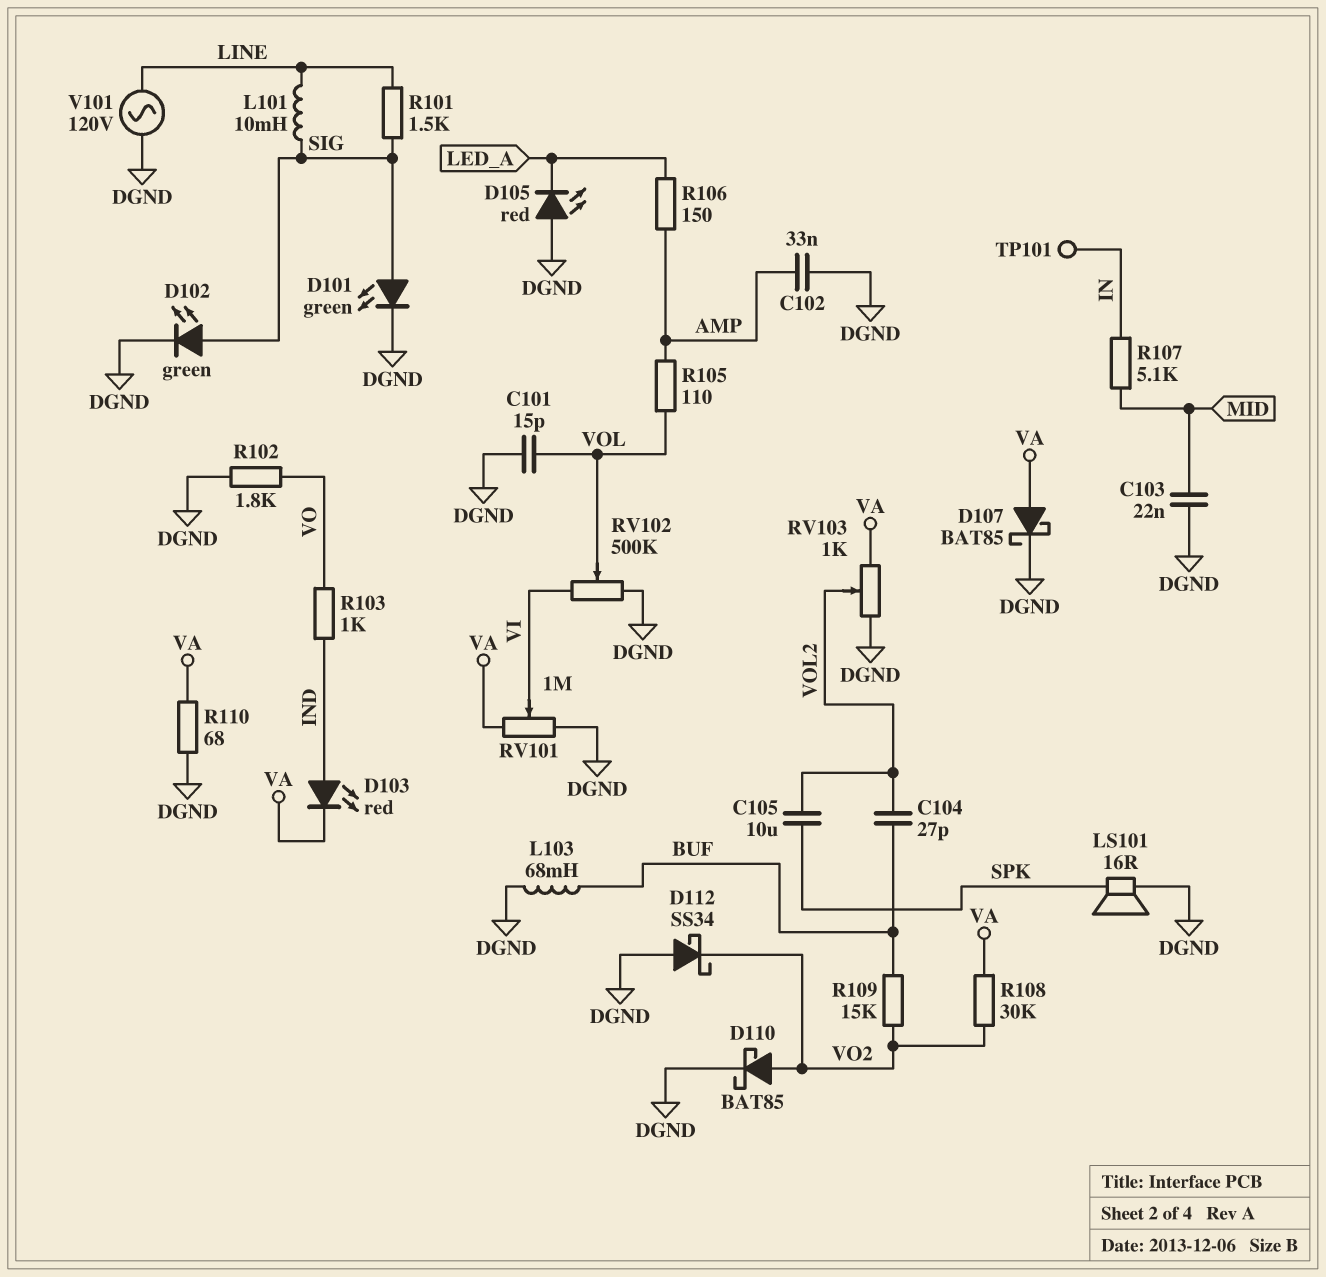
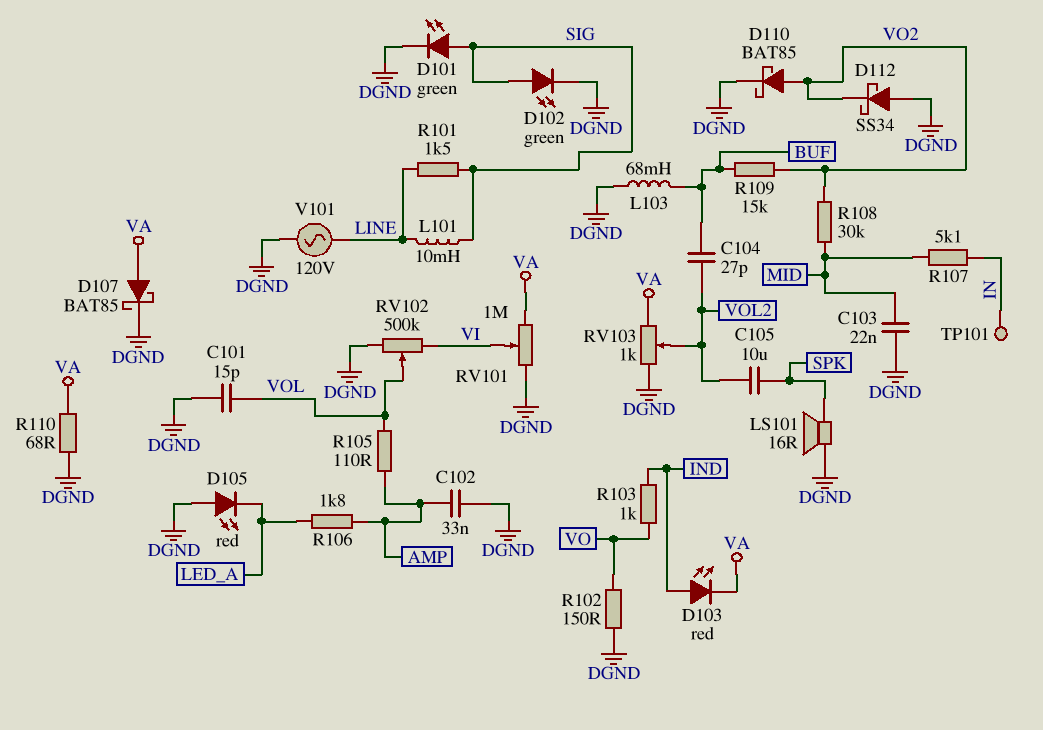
R102: 1.8k (DGND, VO) -> 150 (DGND, VO)
R106: 150 (AMP, LED_A) -> 1.8k (AMP, LED_A)
R108: 30k (VA, VO2) -> 30k (MID, VO2)

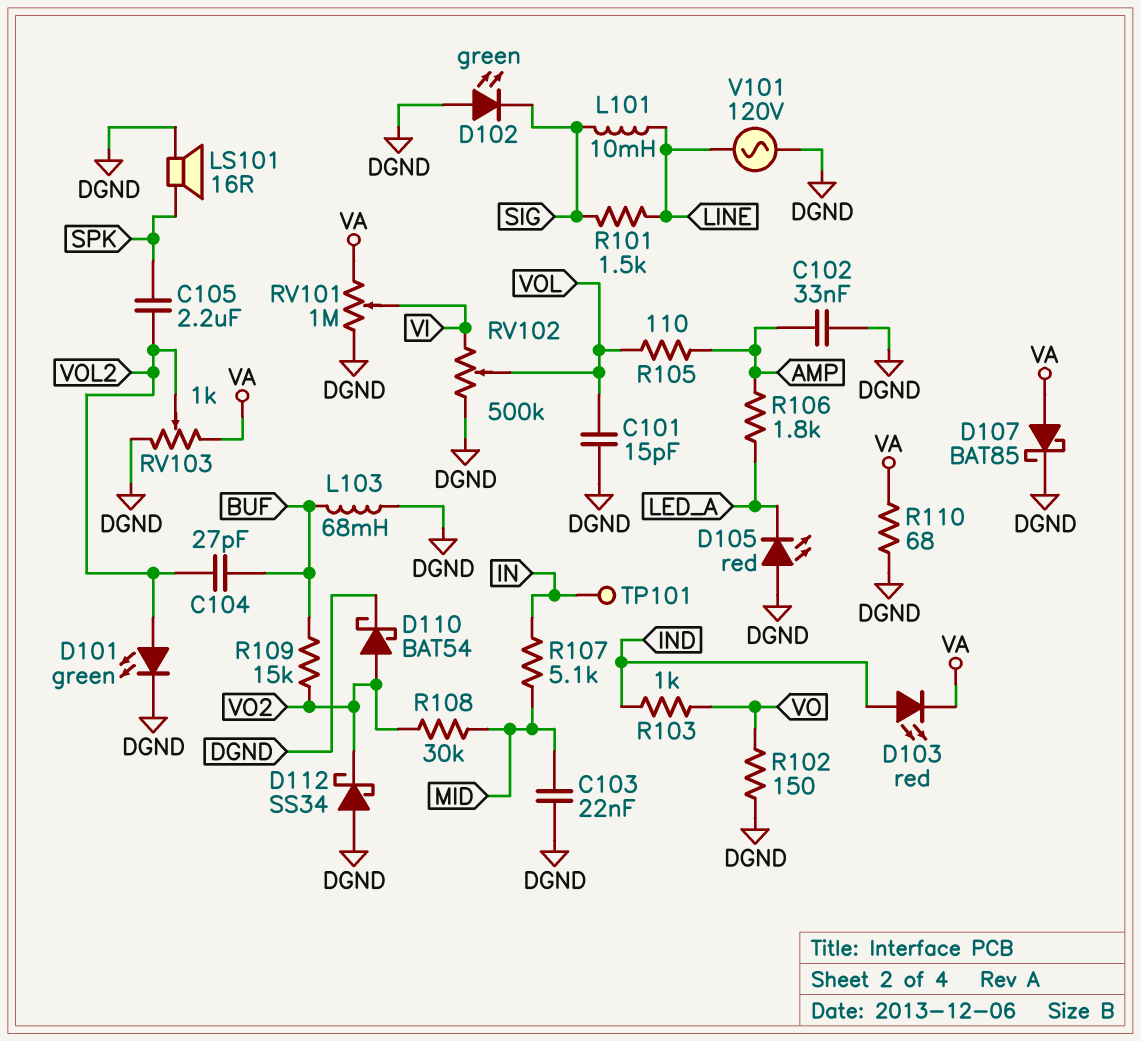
C105: 10uF (SPK, VOL2) -> 2.2uF (SPK, VOL2)
D101: LED green (A SIG, K DGND) -> LED green (A VOL2, K DGND)
D102: LED green (A SIG, K DGND) -> LED green (A DGND, K SIG)
D110: schottky BAT85 (A VO2, K DGND) -> schottky BAT54 (A VO2, K DGND)

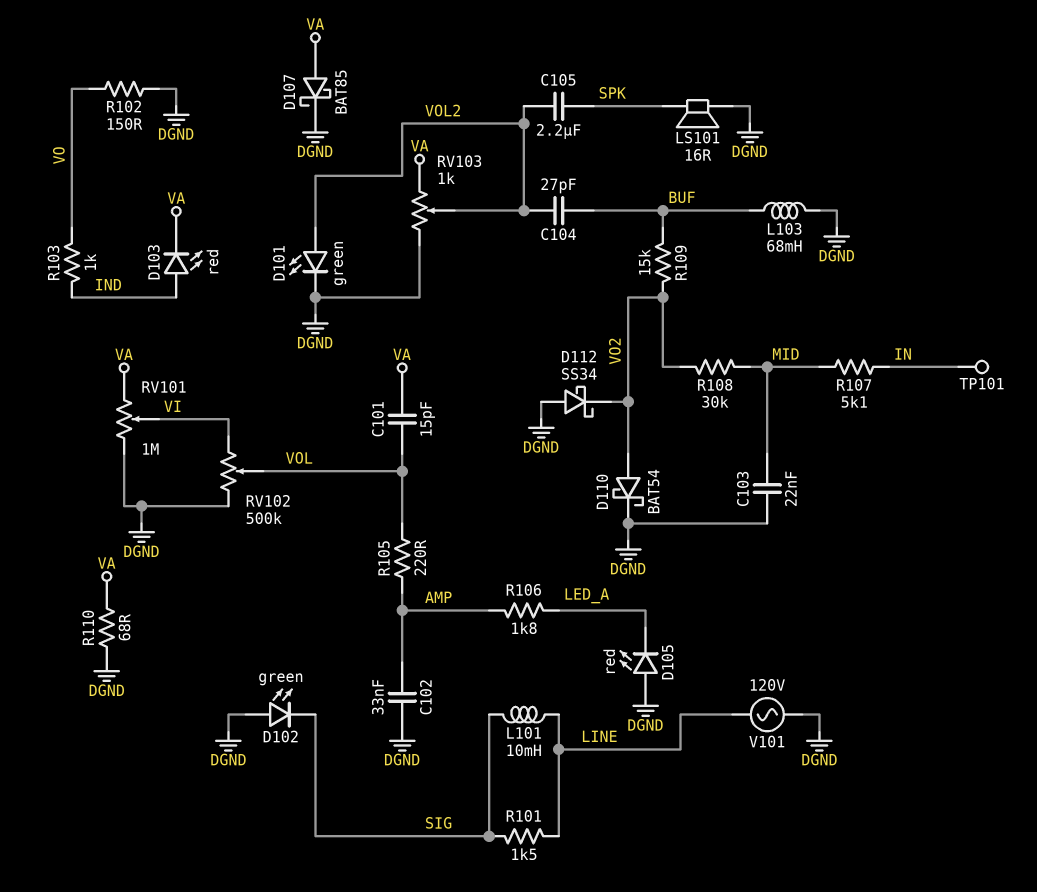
C101: 15pF (DGND, VOL) -> 15pF (VA, VOL)
R105: 110 (AMP, VOL) -> 220 (AMP, VOL)

